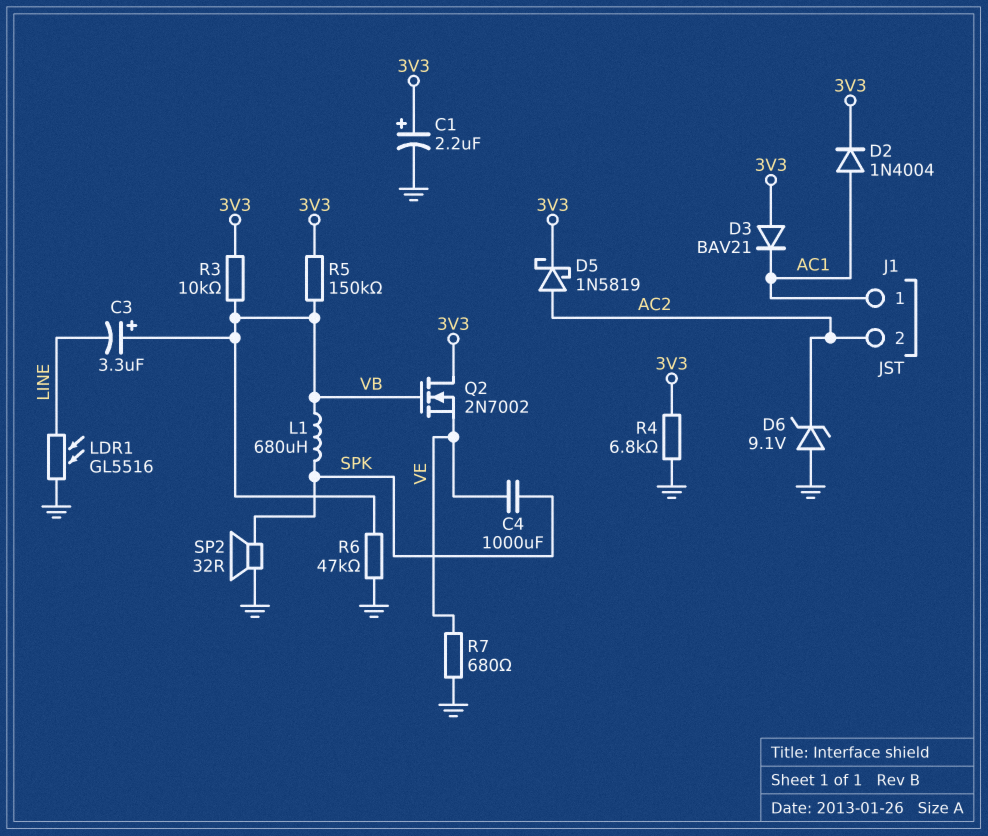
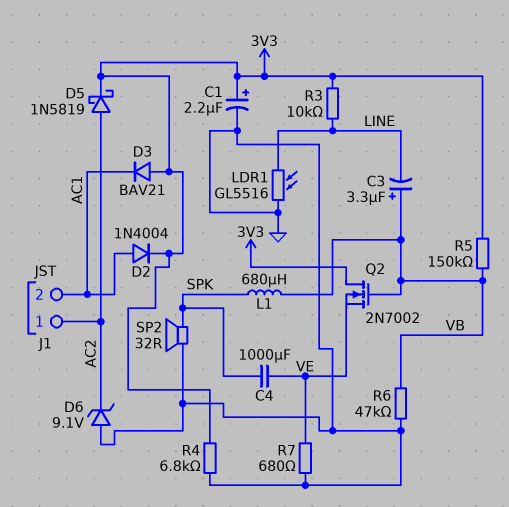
J1 pin 1: AC1 -> AC2
J1 pin 2: AC2 -> AC1
R3: 10k (3V3, VB) -> 10k (3V3, LINE)

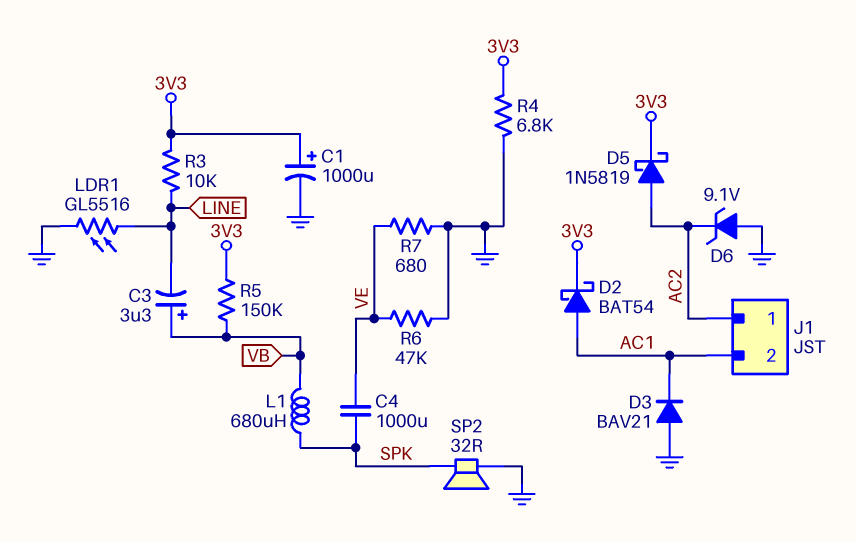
C1: 2.2uF (plus 3V3, minus GND) -> 1000uF (plus 3V3, minus GND)
D2: diode 1N4004 (A AC1, K 3V3) -> schottky BAT54 (A AC1, K 3V3)
D3: diode BAV21 (A 3V3, K AC1) -> diode BAV21 (A GND, K AC1)
Q2: NMOS 2N7002 (G VB, D 3V3, S VE) -> none
R6: 47k (GND, VB) -> 47k (GND, VE)

